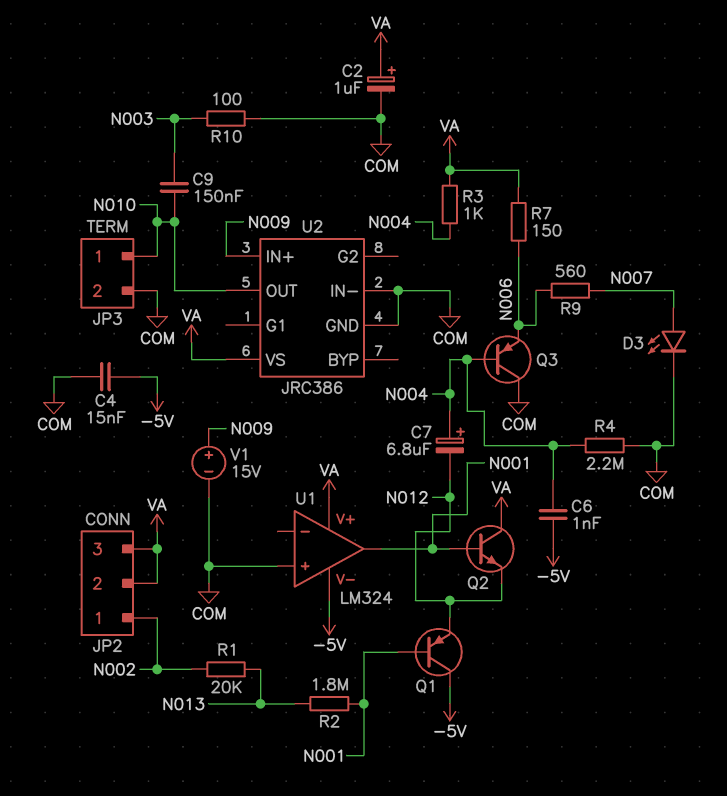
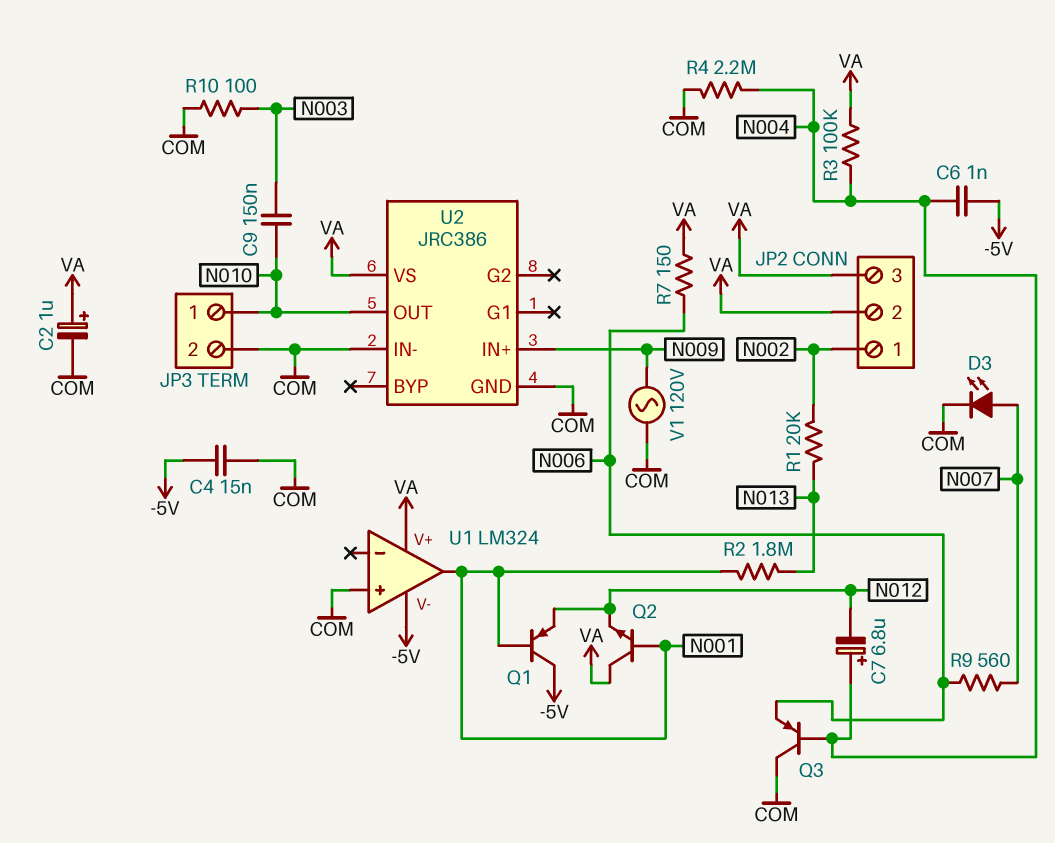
R3: 1k (N004, VA) -> 100k (N004, VA)
V1: 15V (plus N009, minus COM) -> AC 120V (COM, N009)

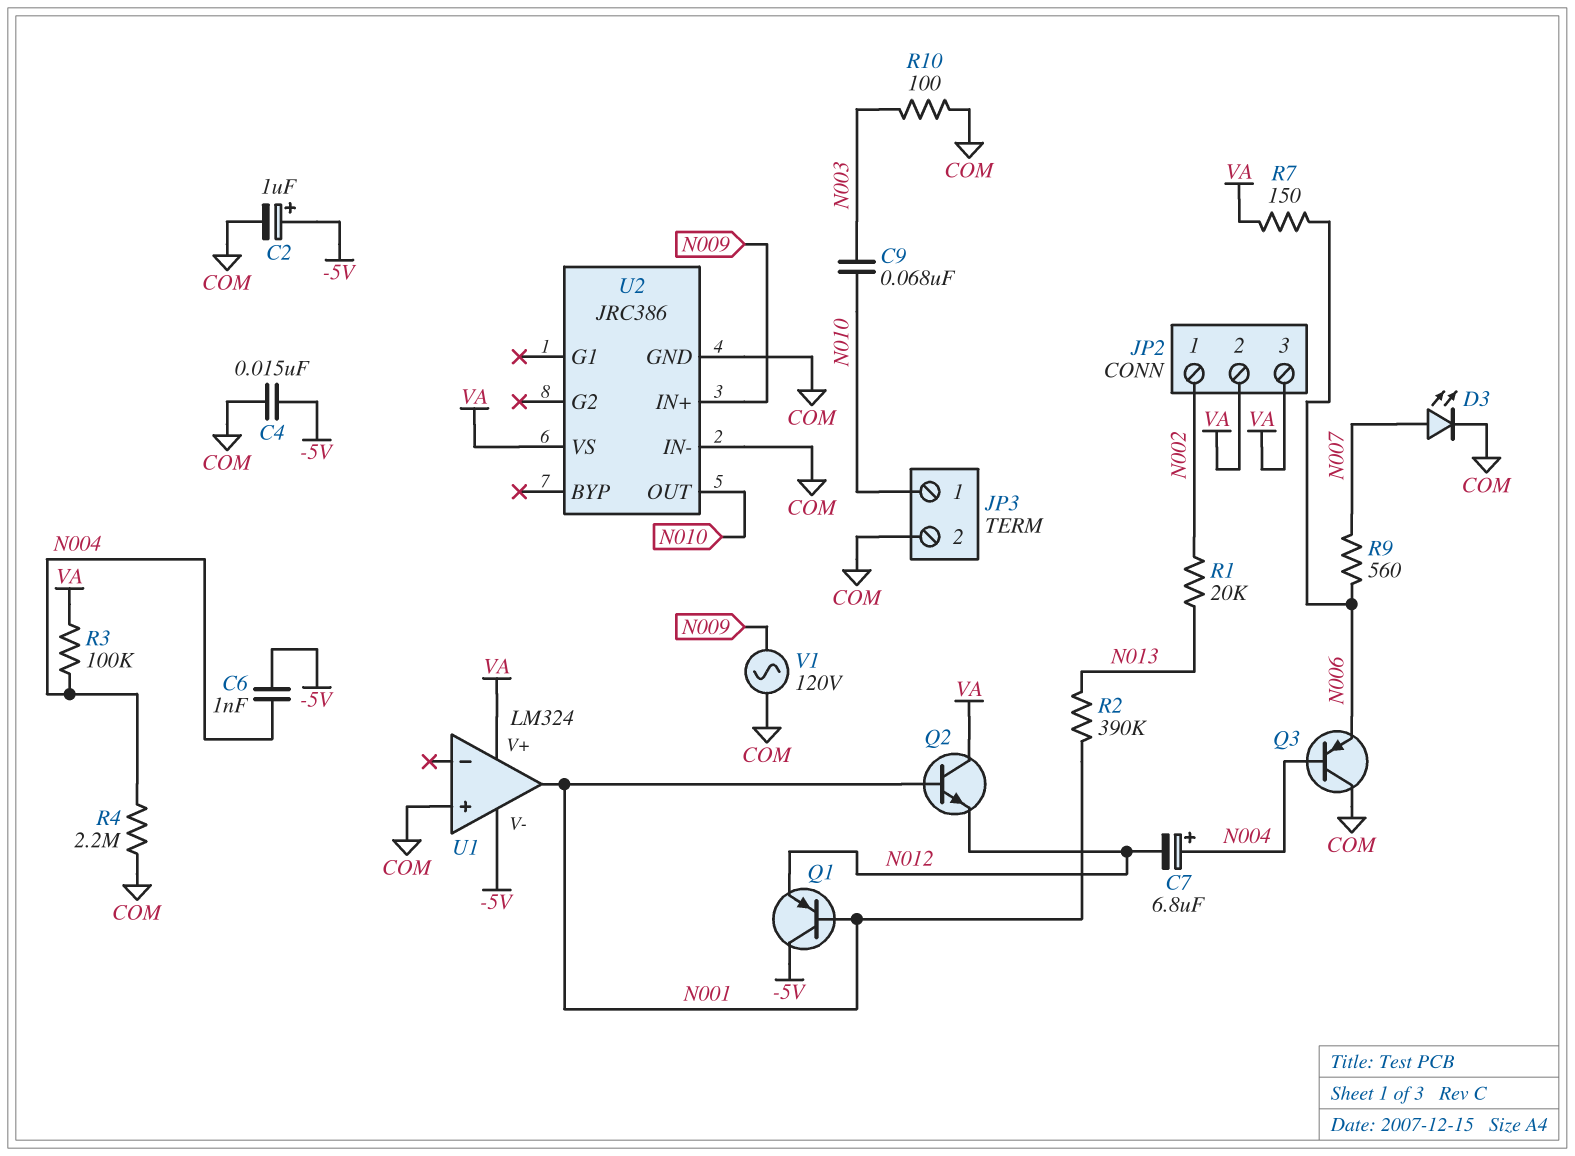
C2: 1uF (plus VA, minus COM) -> 1uF (plus -5V, minus COM)
C9: 150nF (N003, N010) -> 68nF (N003, N010)
R2: 1.8M (N001, N013) -> 390k (N001, N013)

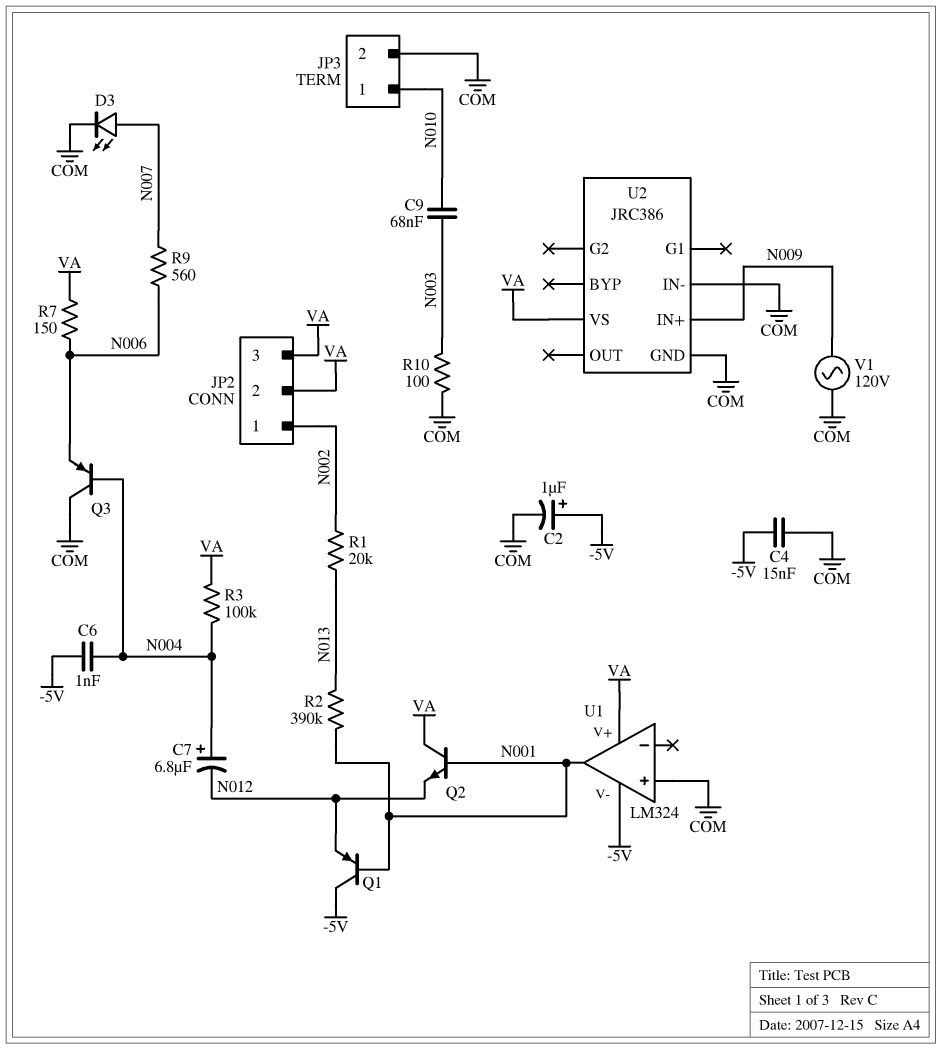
R4: 2.2M (COM, N004) -> none
U2 pin OUT: N010 -> none

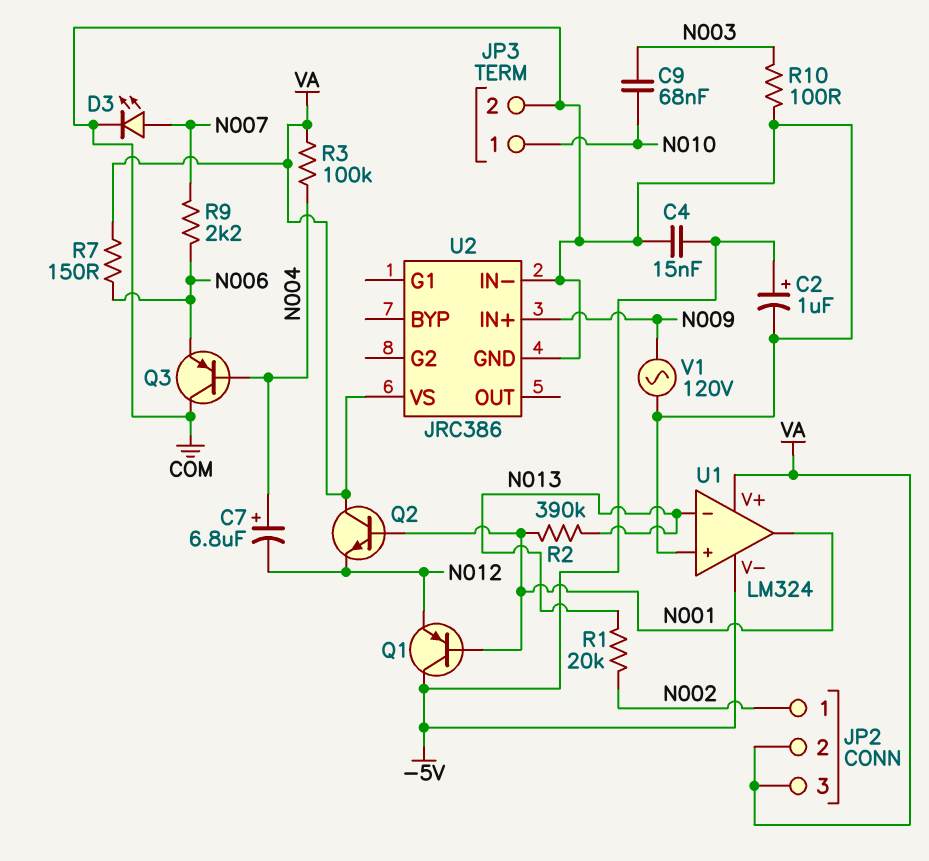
C6: 1nF (-5V, N004) -> none
R9: 560 (N006, N007) -> 2.2k (N006, N007)
U1 pin in-: none -> N013

